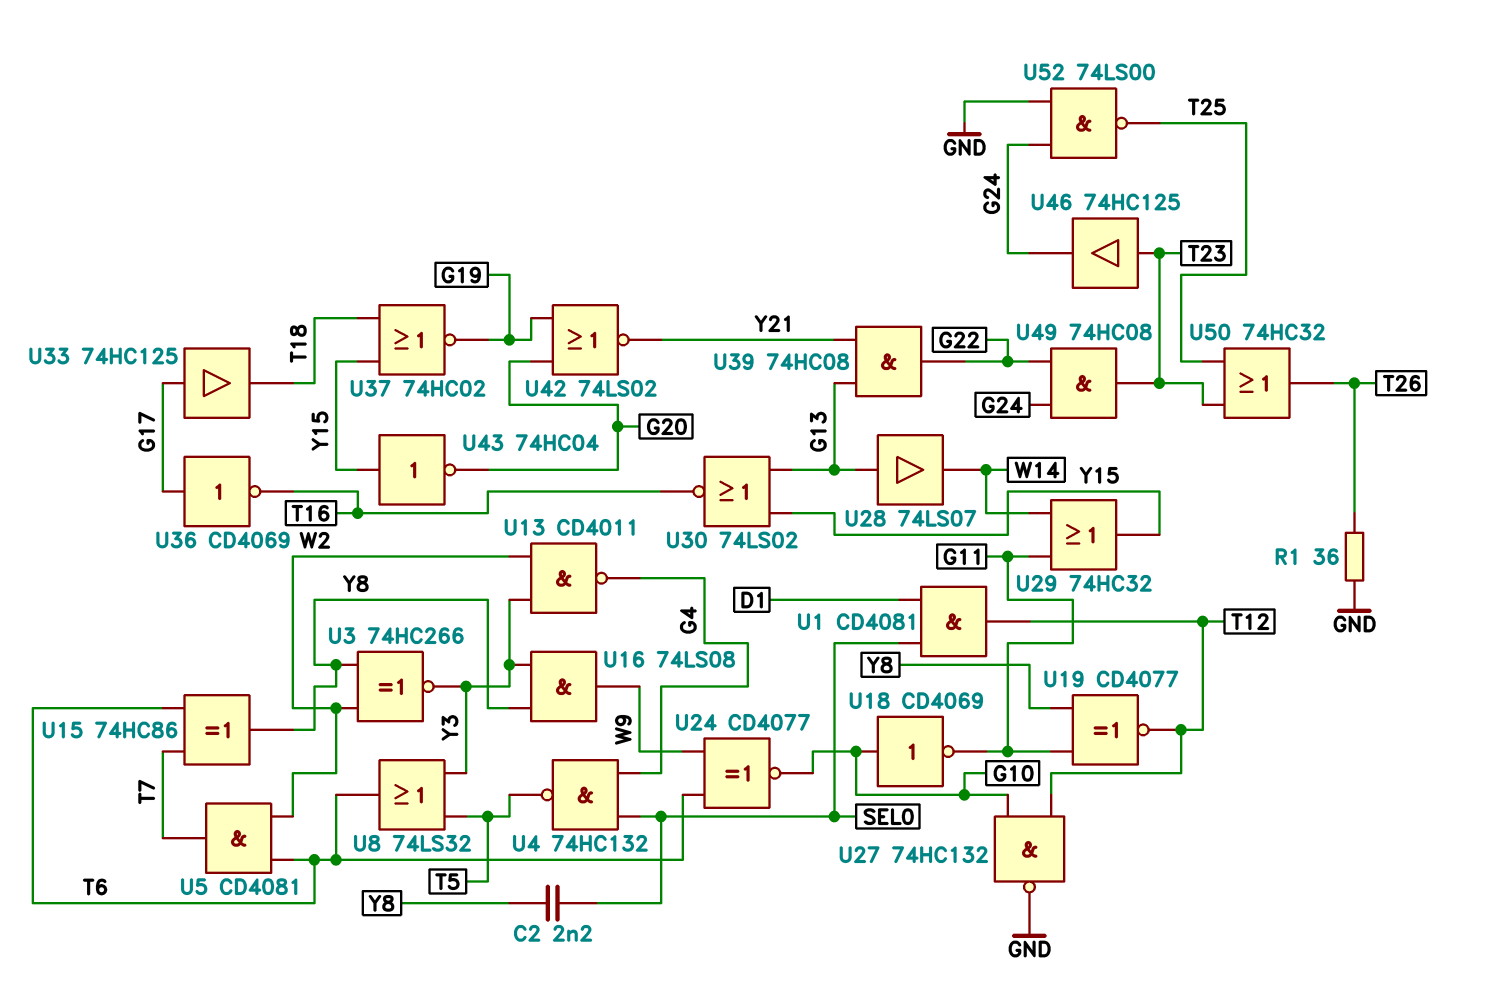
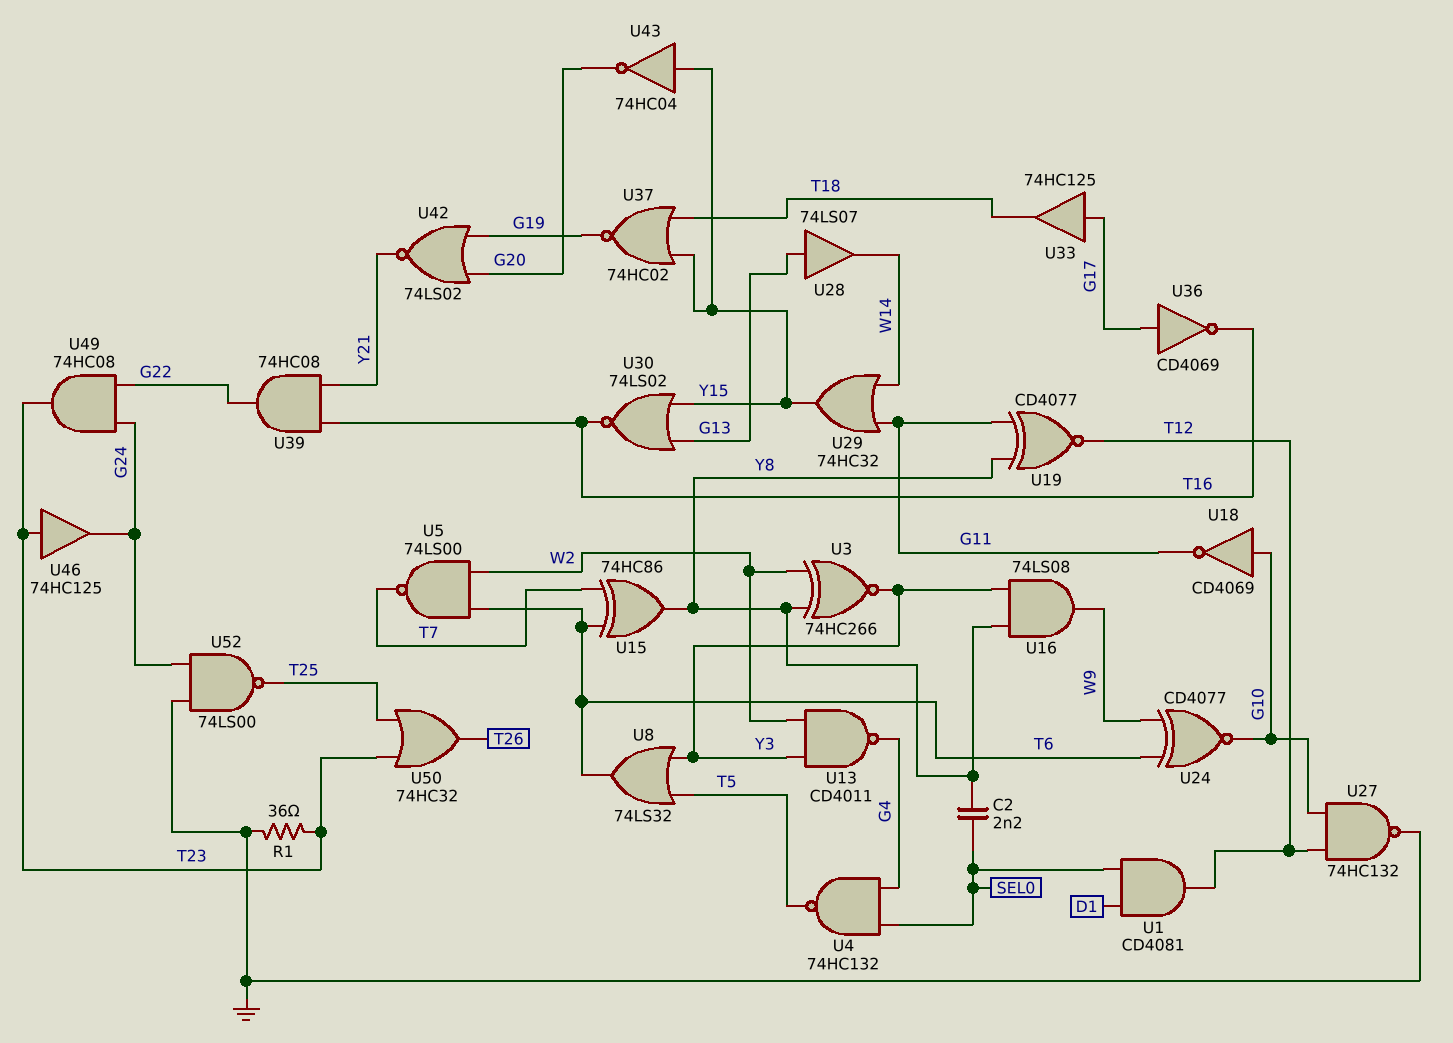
R1: 36 (GND, T26) -> 36 (GND, T23)
U5: AND CD4081 (in T6, in W2, out T7) -> NAND 74LS00 (in T6, in W2, out T7)
U39: AND 74HC08 (in G13, in Y21, out G22) -> AND 74HC08 (in T16, in Y21, out G22)

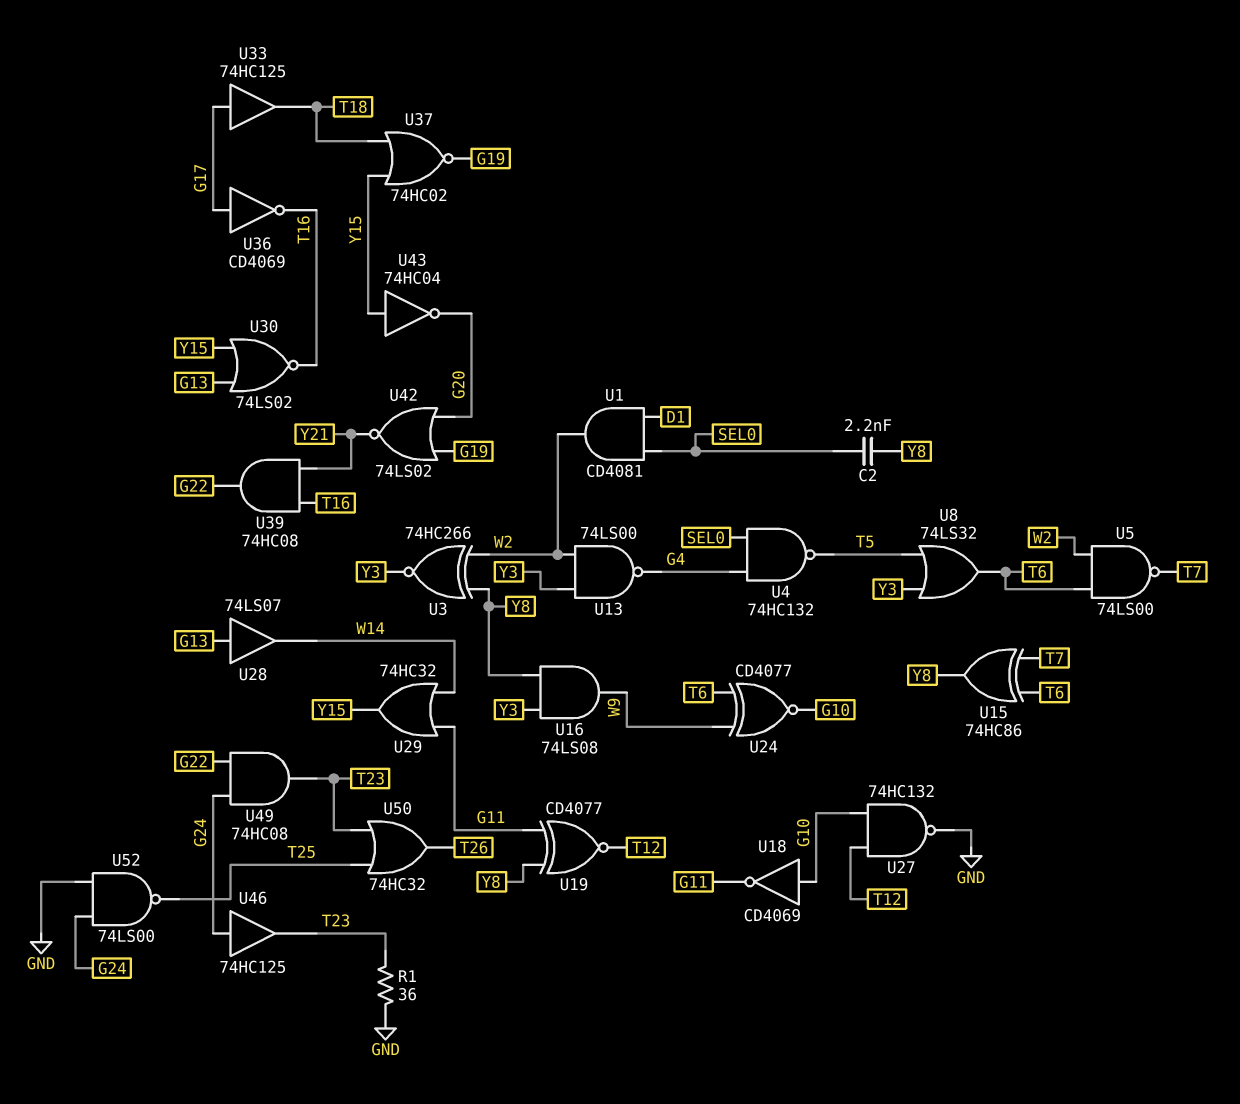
U1: AND CD4081 (in D1, in SEL0, out T12) -> AND CD4081 (in D1, in SEL0, out W2)
U13: NAND CD4011 (in W2, in Y3, out G4) -> NAND 74LS00 (in W2, in Y3, out G4)
U46: buffer 74HC125 (in T23, out G24) -> buffer 74HC125 (in G24, out T23)

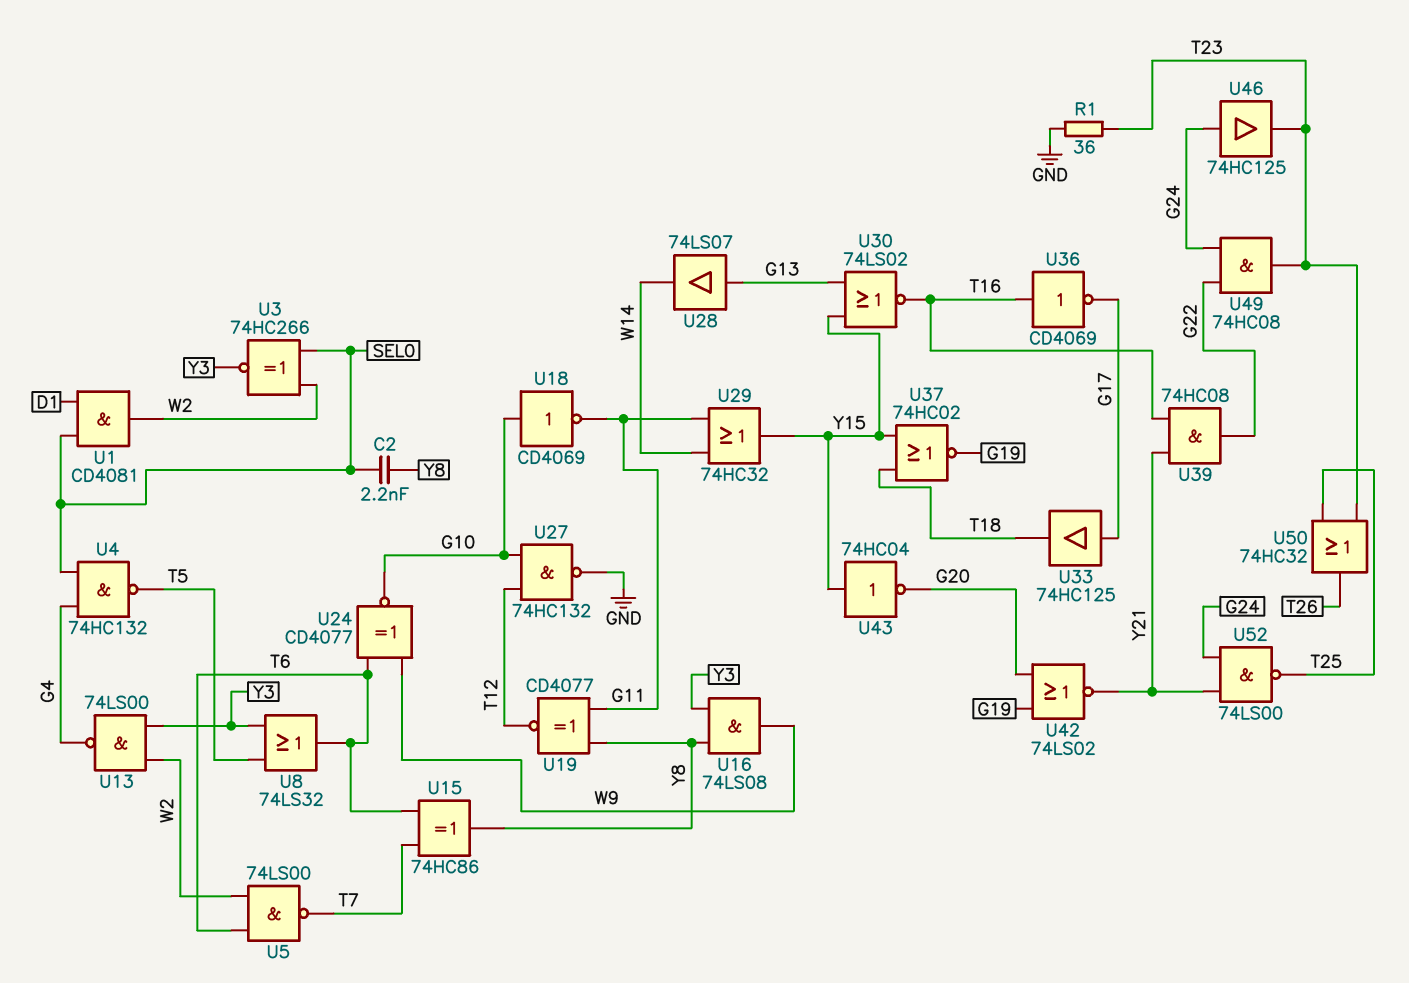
U3: XNOR 74HC266 (in W2, in Y8, out Y3) -> XNOR 74HC266 (in SEL0, in W2, out Y3)
U36: NOT CD4069 (in G17, out T16) -> NOT CD4069 (in T16, out G17)
U52: NAND 74LS00 (in G24, in GND, out T25) -> NAND 74LS00 (in G24, in Y21, out T25)

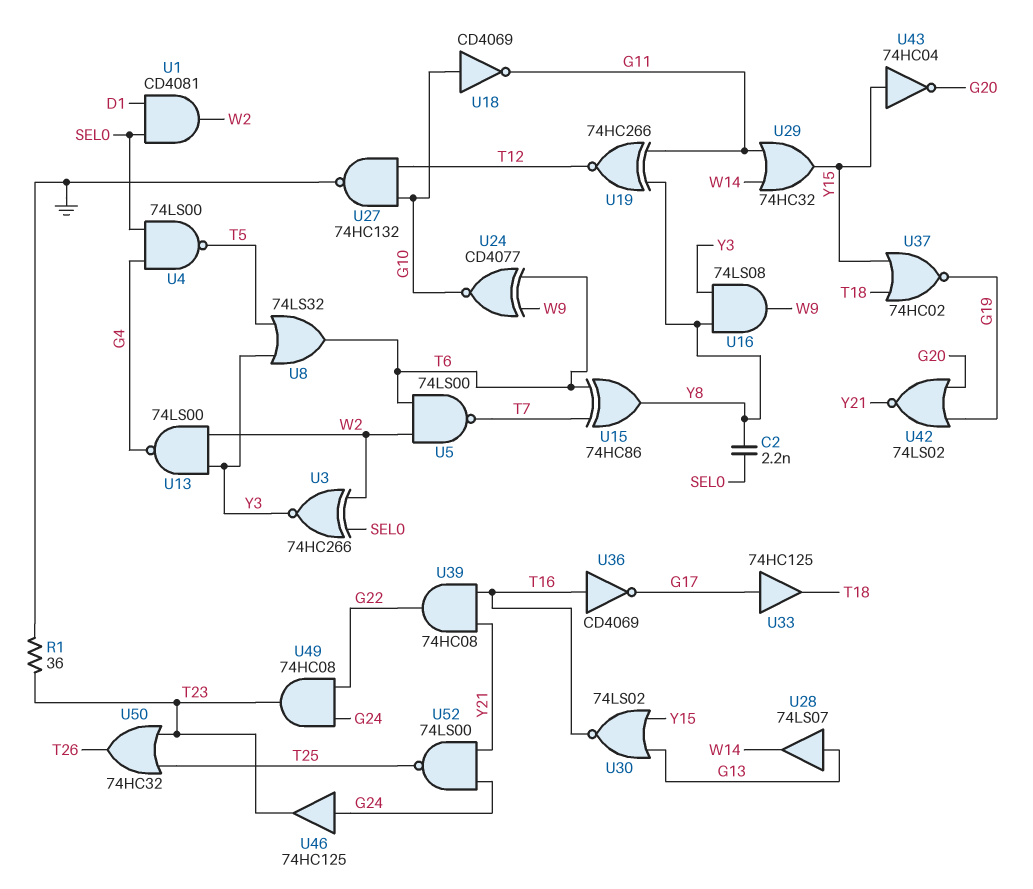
U4: NAND 74HC132 (in G4, in SEL0, out T5) -> NAND 74LS00 (in G4, in SEL0, out T5)
U19: XNOR CD4077 (in G11, in Y8, out T12) -> XNOR 74HC266 (in G11, in Y8, out T12)

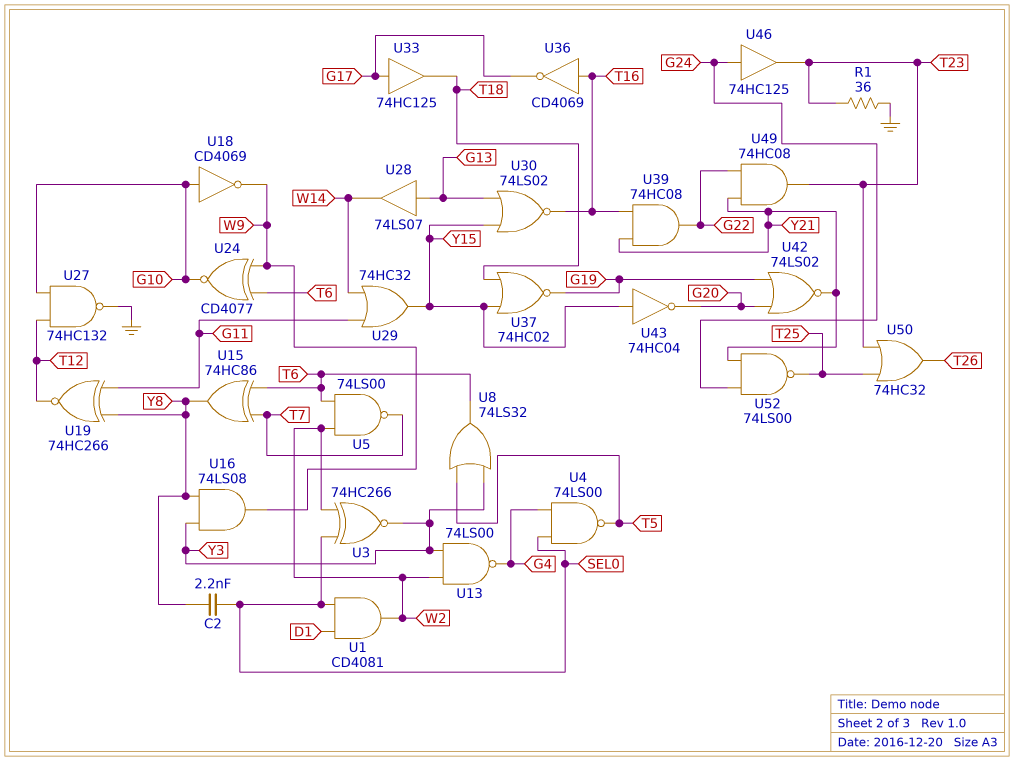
U18: NOT CD4069 (in G10, out G11) -> NOT CD4069 (in G10, out W9)
U49: AND 74HC08 (in G22, in G24, out T23) -> AND 74HC08 (in G22, in Y21, out T23)

